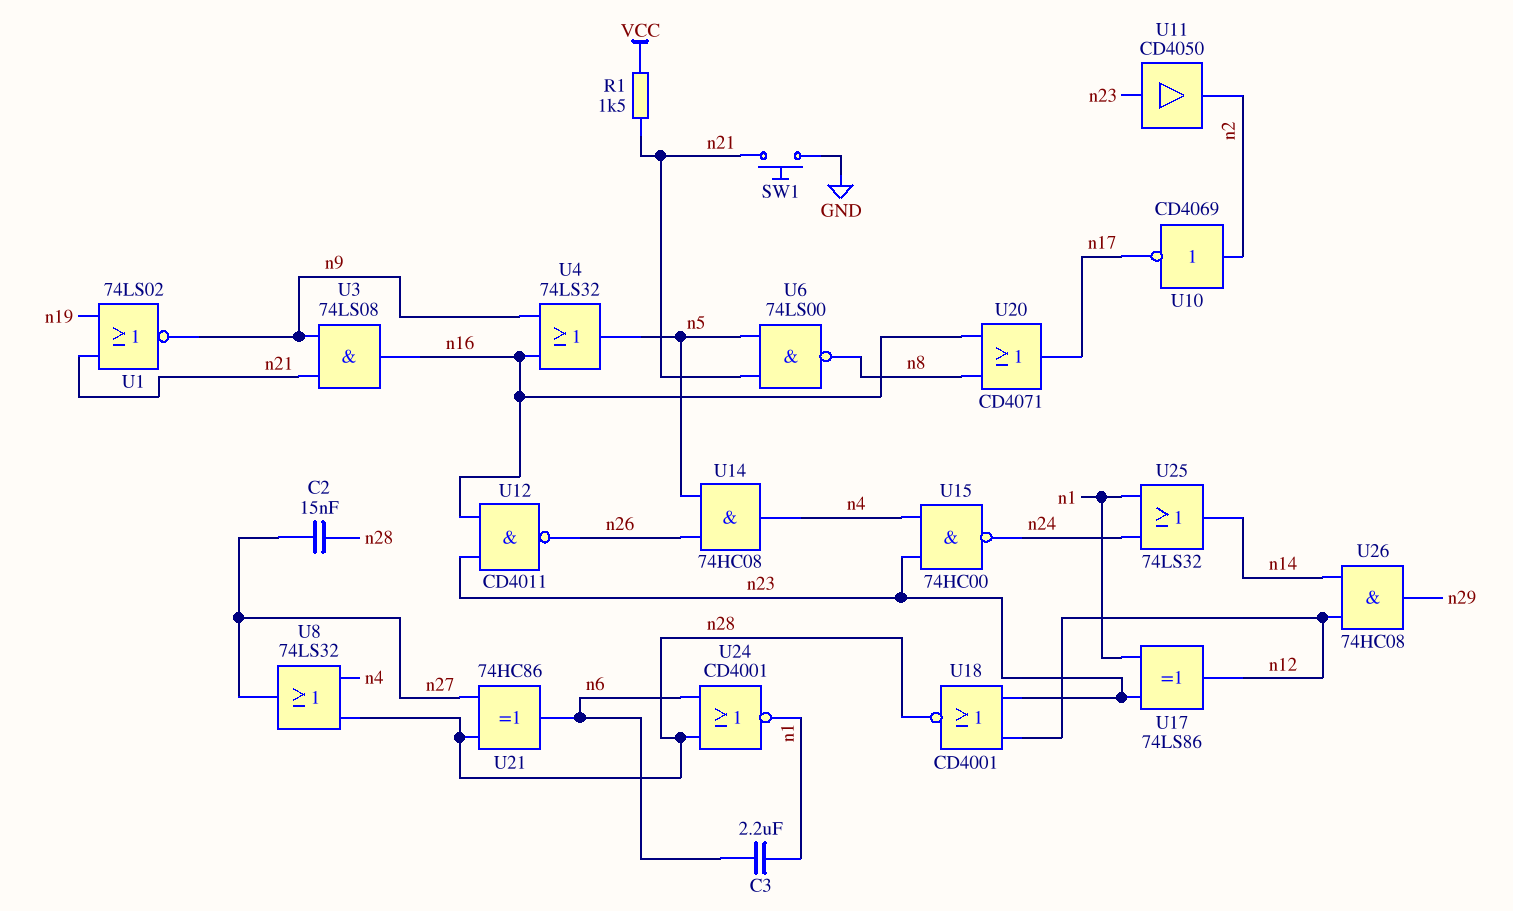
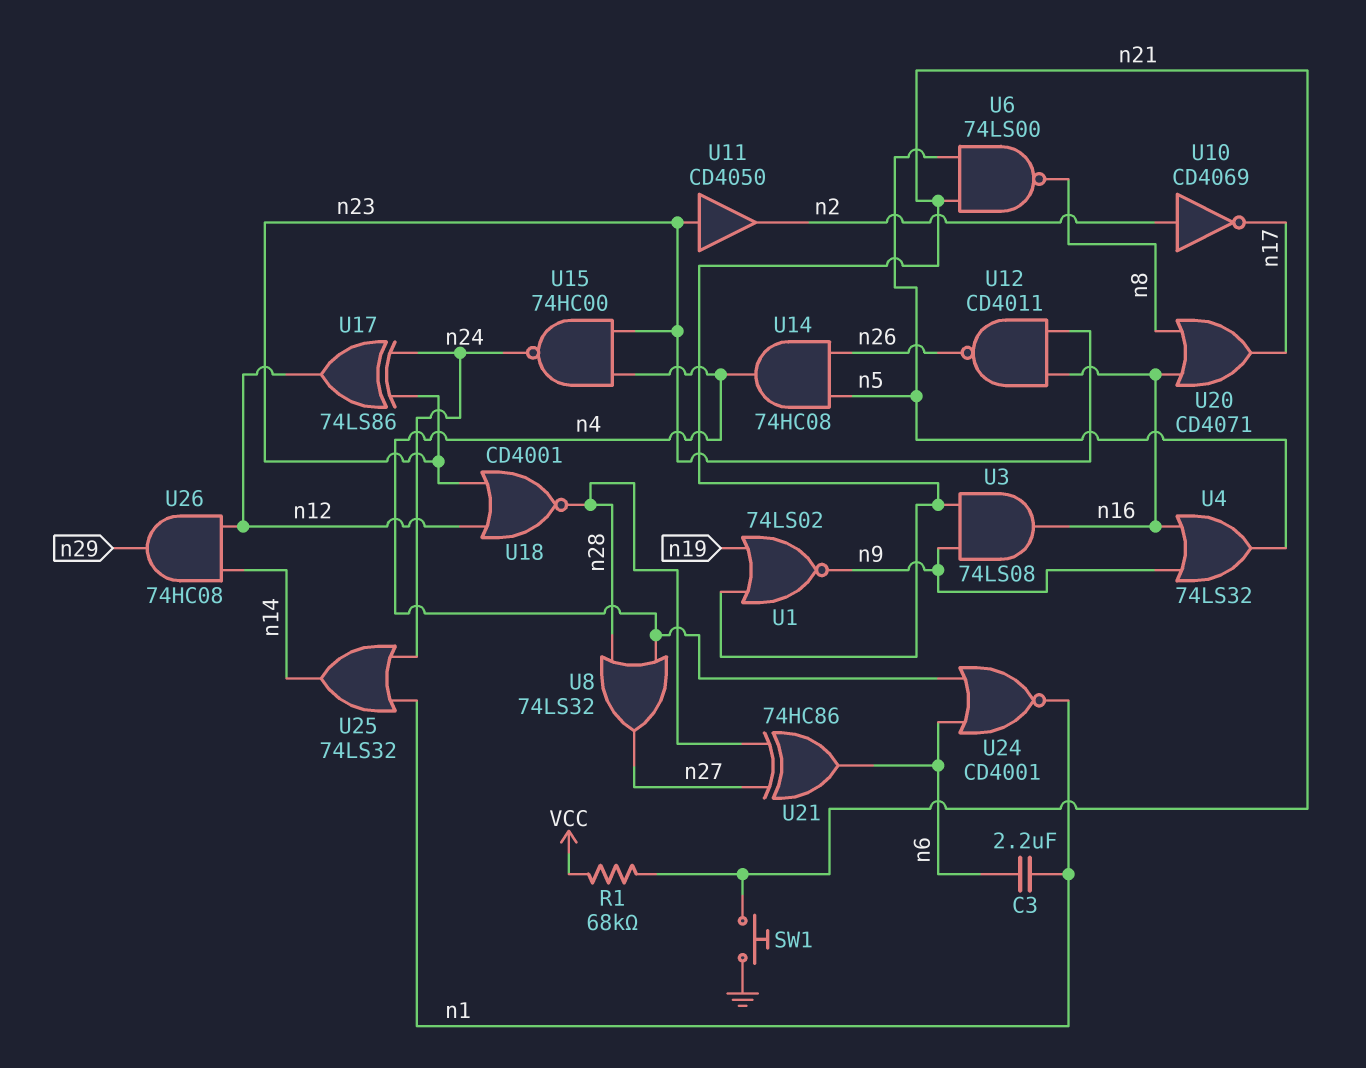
C2: 15nF (n27, n28) -> none
R1: 1.5k (VCC, n21) -> 68k (VCC, n21)
U17: XOR 74LS86 (in n1, in n23, out n12) -> XOR 74LS86 (in n23, in n24, out n12)
U24: NOR CD4001 (in n6, in n28, out n1) -> NOR CD4001 (in n4, in n6, out n1)

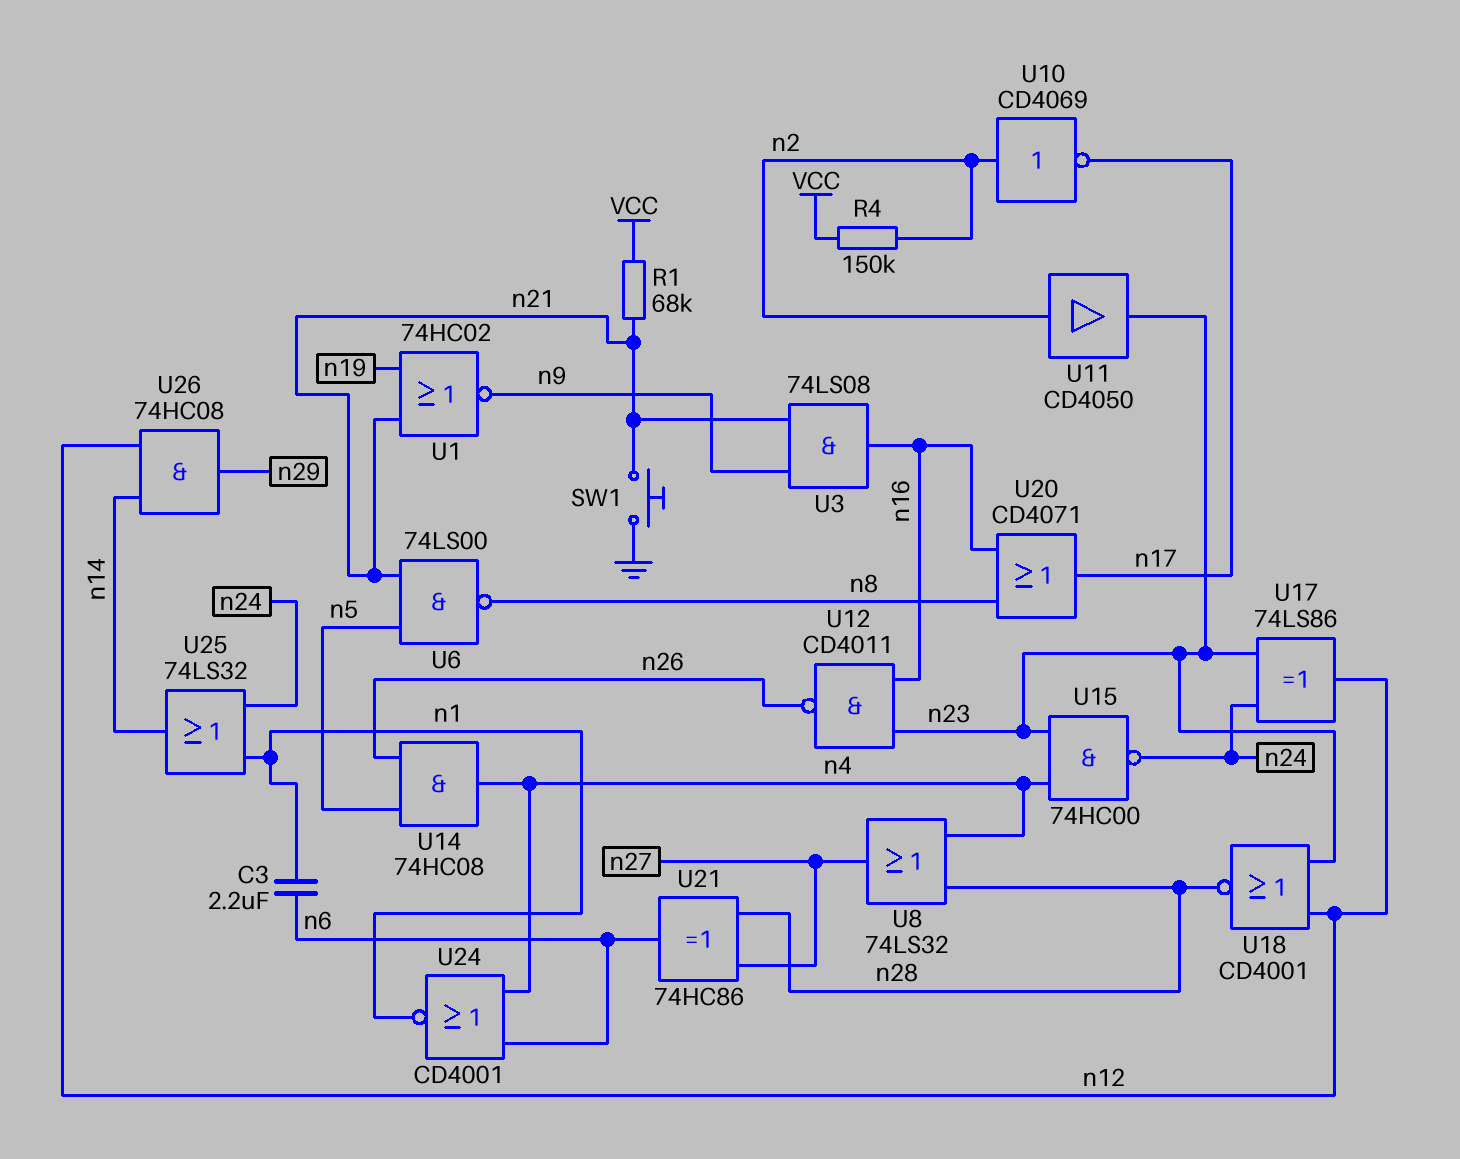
R4: none -> 150k (VCC, n2)
U1: NOR 74LS02 (in n19, in n21, out n9) -> NOR 74HC02 (in n19, in n21, out n9)
U4: OR 74LS32 (in n9, in n16, out n5) -> none
U11: buffer CD4050 (in n23, out n2) -> buffer CD4050 (in n2, out n23)

